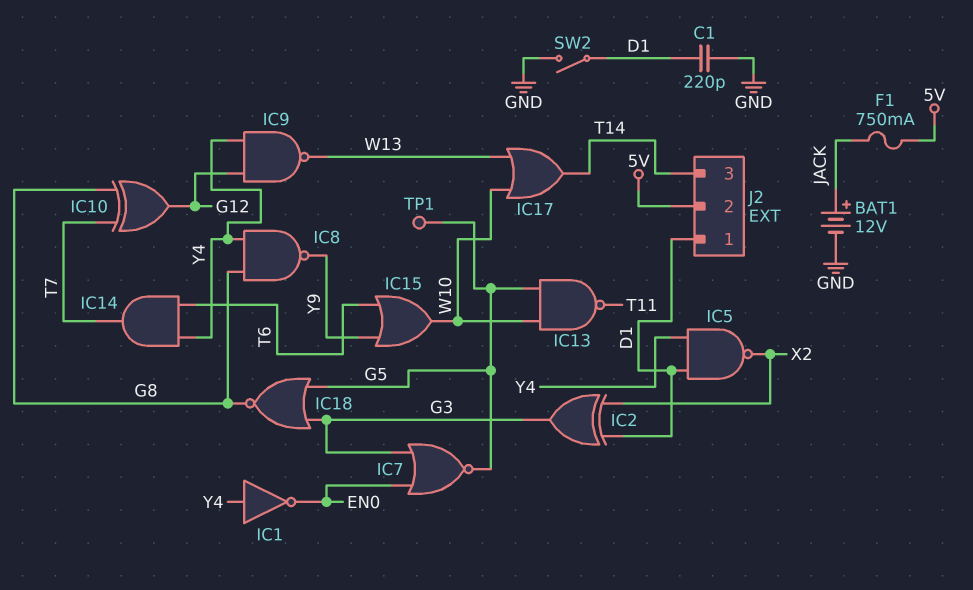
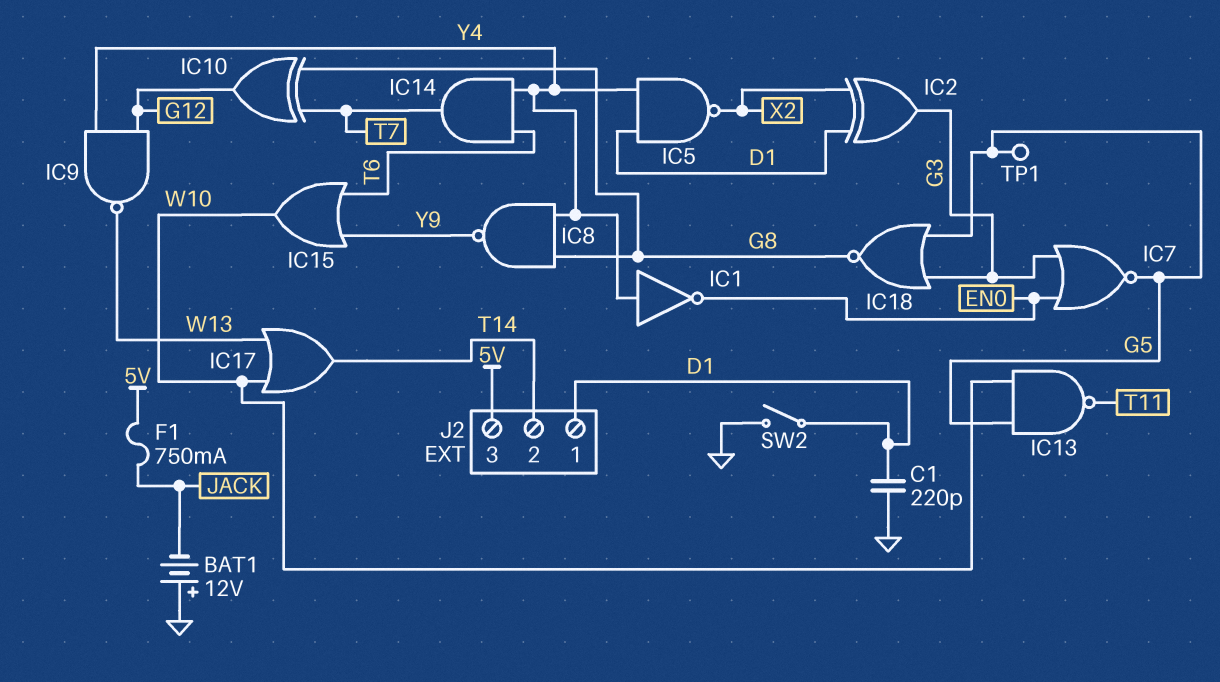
BAT1: 12V (plus JACK, minus GND) -> 12V (plus GND, minus JACK)
J2 pin 2: 5V -> T14
J2 pin 3: T14 -> 5V

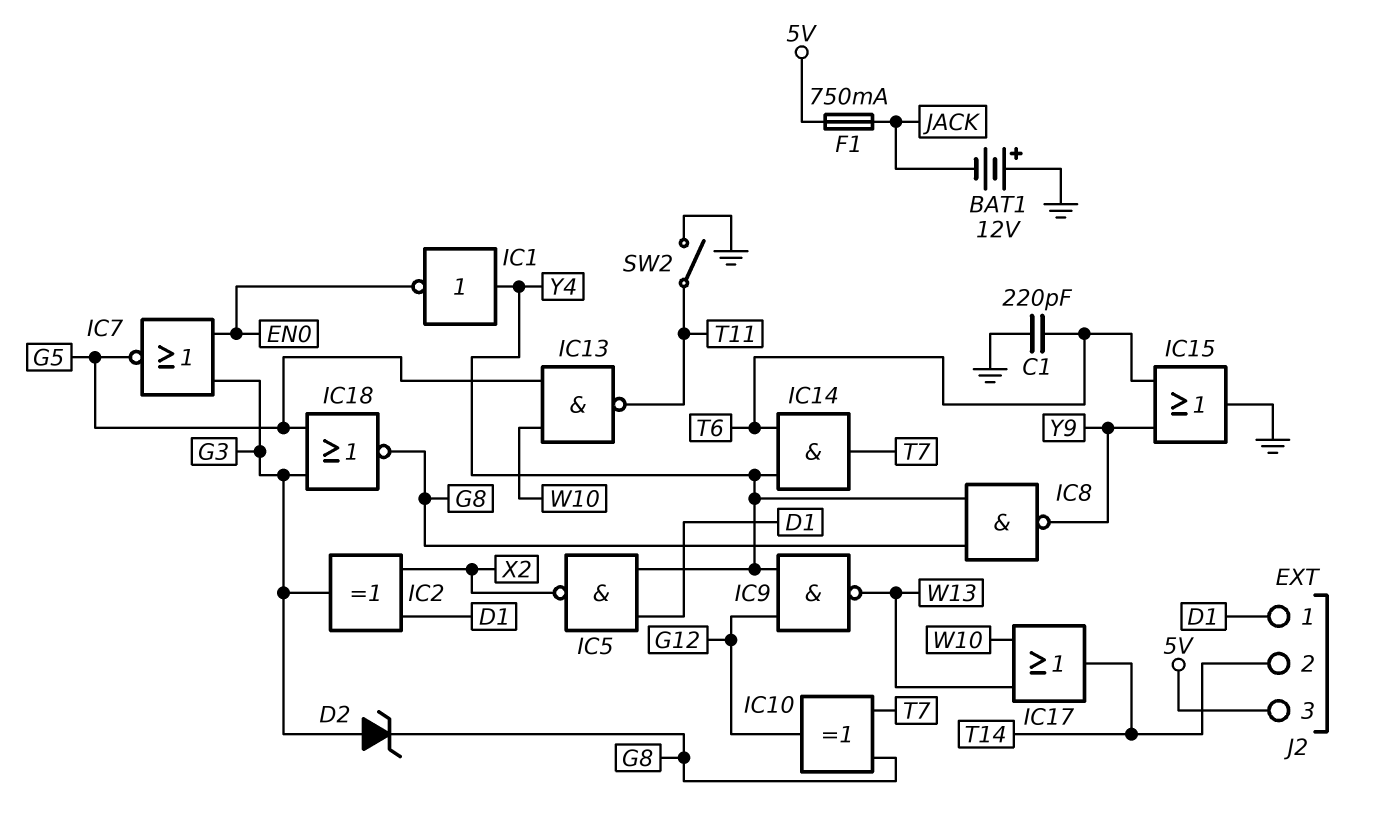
C1: 220pF (D1, GND) -> 220pF (GND, T6)
D2: none -> zener (A G3, K G8)
IC15: OR (in T6, in Y9, out W10) -> OR (in T6, in Y9, out GND)
SW2: switch (D1, GND) -> switch (GND, T11)
TP1: test point (G5) -> none

